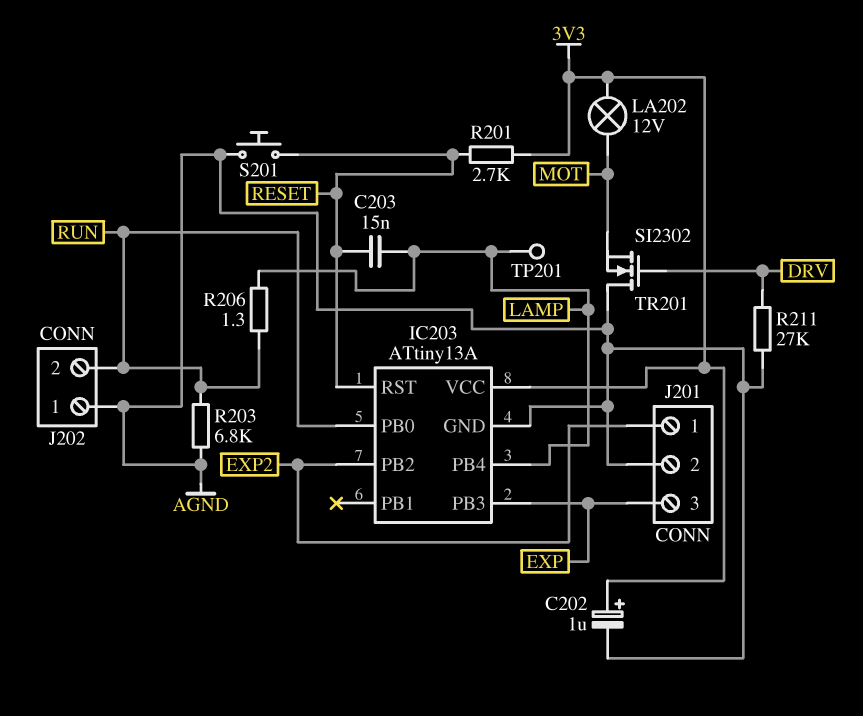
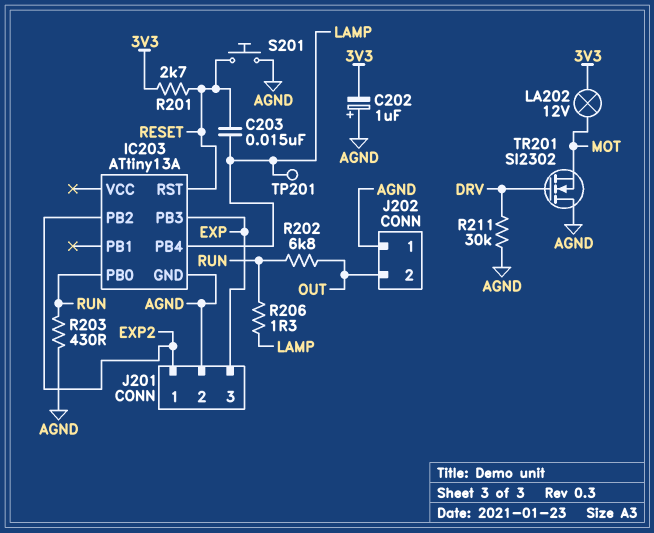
C202: 1uF (plus 3V3, minus AGND) -> 1uF (plus AGND, minus 3V3)
IC203 pin VCC: 3V3 -> none
J202 pin 2: RUN -> OUT
R202: none -> 6.8k (OUT, RUN)
R203: 6.8k (AGND, RUN) -> 430 (AGND, RUN)
R211: 27k (AGND, DRV) -> 30k (AGND, DRV)

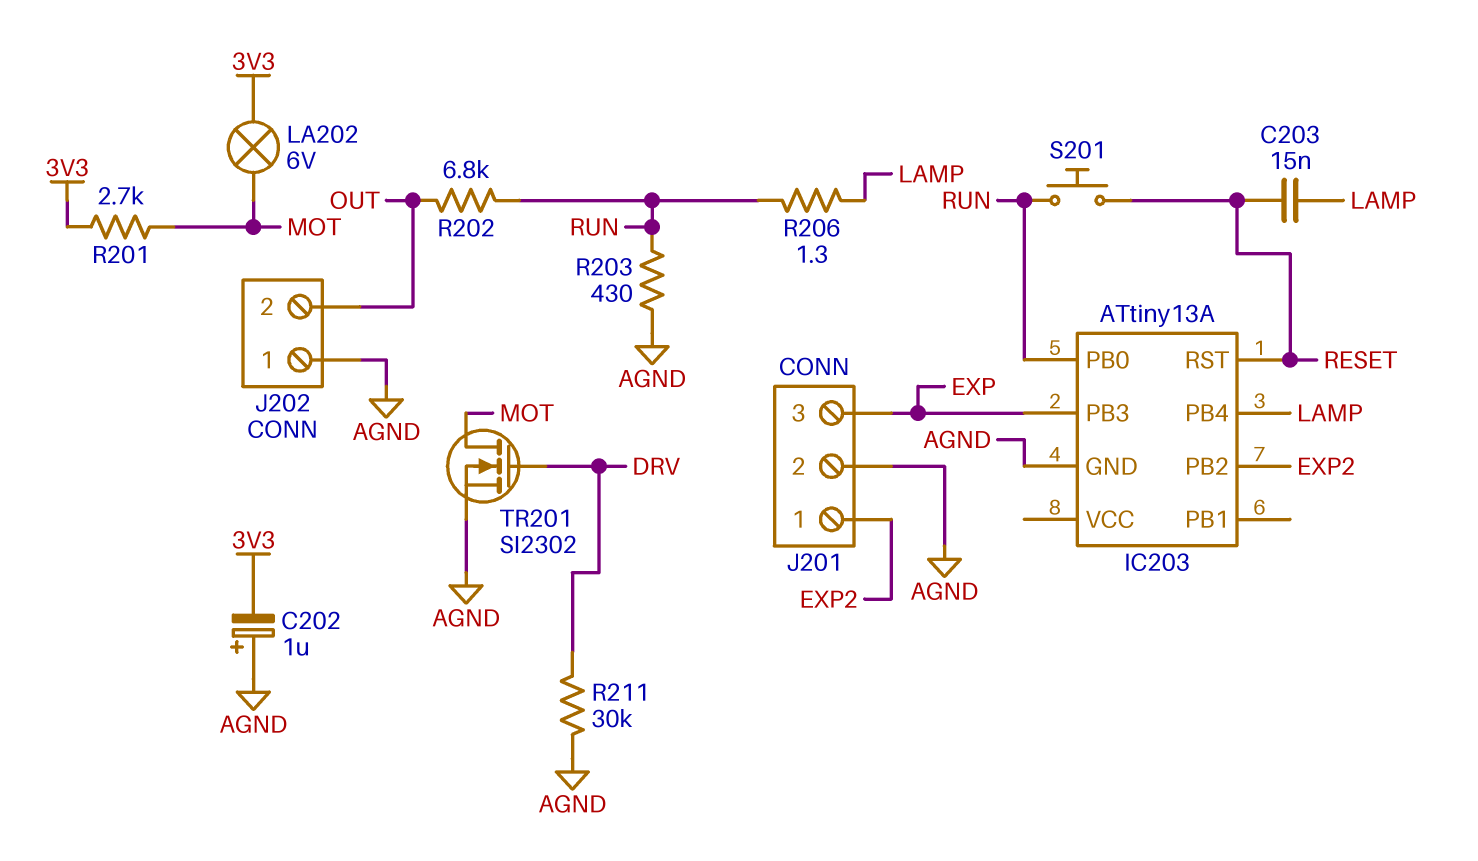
LA202: lamp 12V (3V3, MOT) -> lamp 6V (3V3, MOT)
R201: 2.7k (3V3, RESET) -> 2.7k (3V3, MOT)
S201: button (AGND, RESET) -> button (RESET, RUN)
TP201: test point (LAMP) -> none
TR201: NMOS SI2302 (G DRV, D AGND, S MOT) -> NMOS SI2302 (G DRV, D MOT, S AGND)

